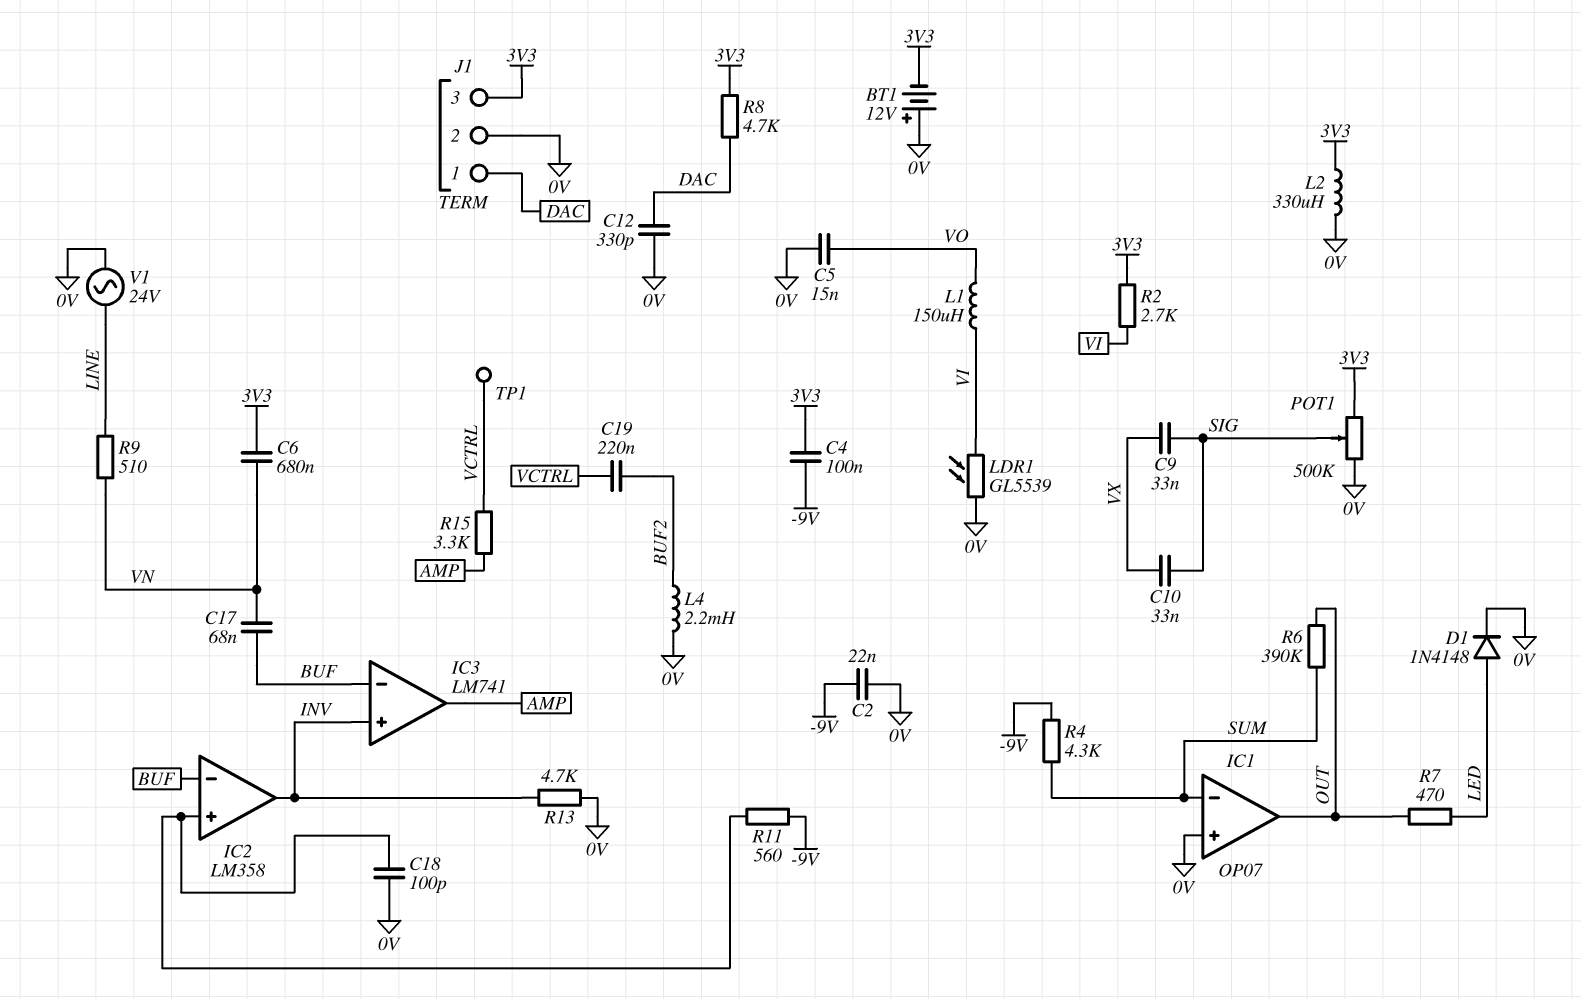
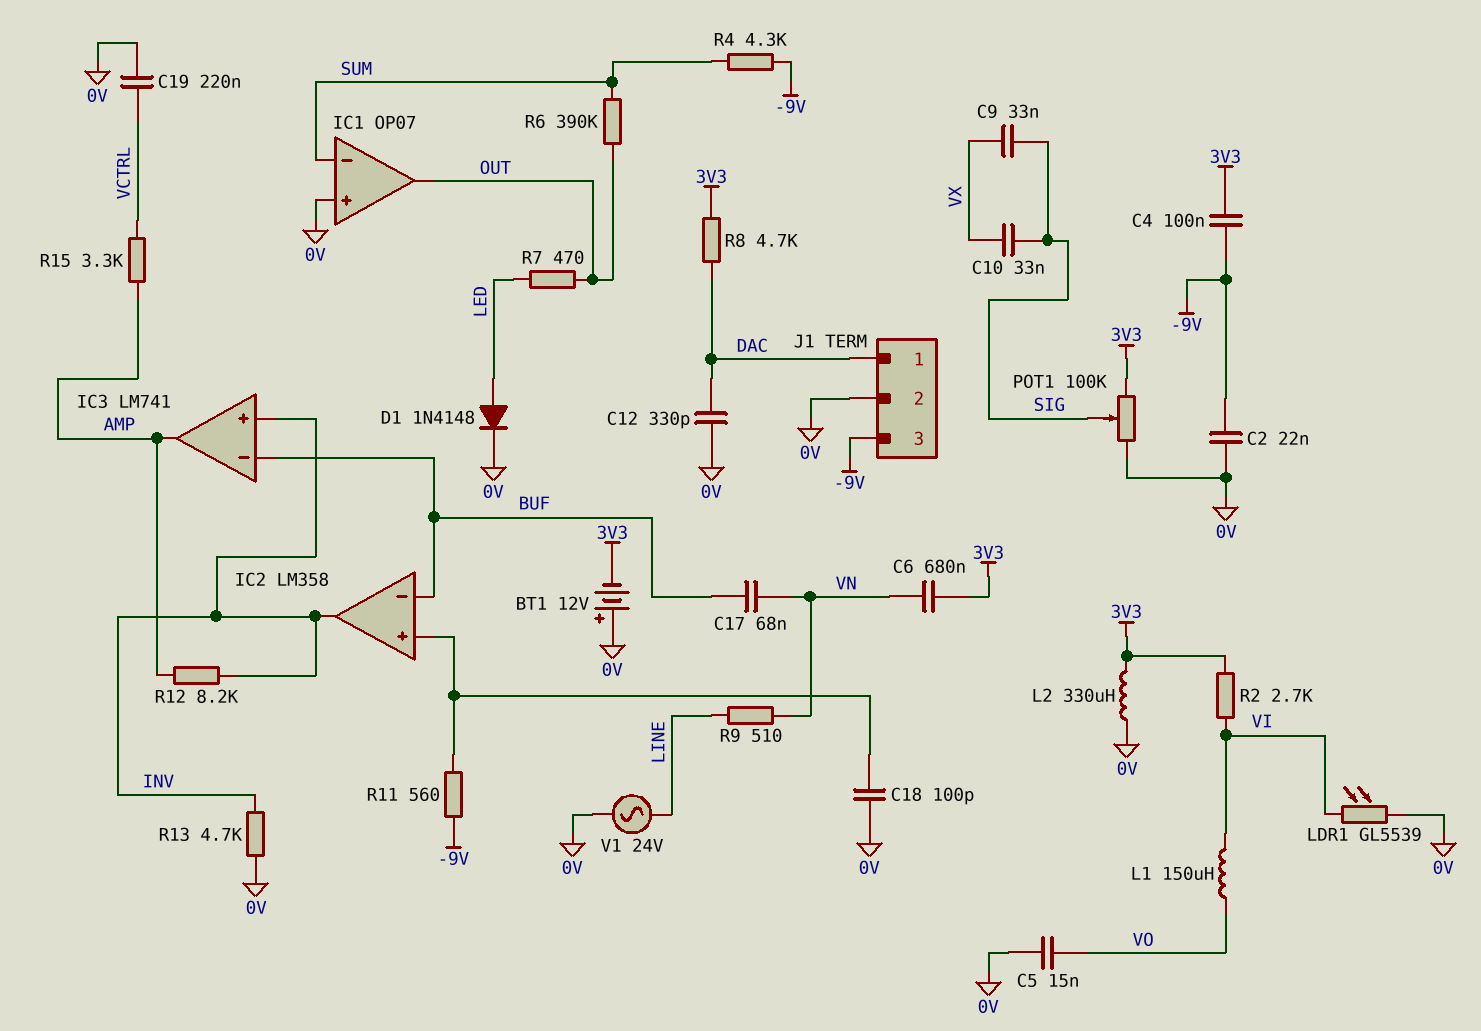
C19: 220nF (BUF2, VCTRL) -> 220nF (0V, VCTRL)
J1 pin 3: 3V3 -> -9V
L4: 2.2mH (0V, BUF2) -> none
POT1: 500k (0V, 3V3, wiper SIG) -> 100k (0V, 3V3, wiper SIG)
R12: none -> 8.2k (AMP, INV)
TP1: test point (VCTRL) -> none

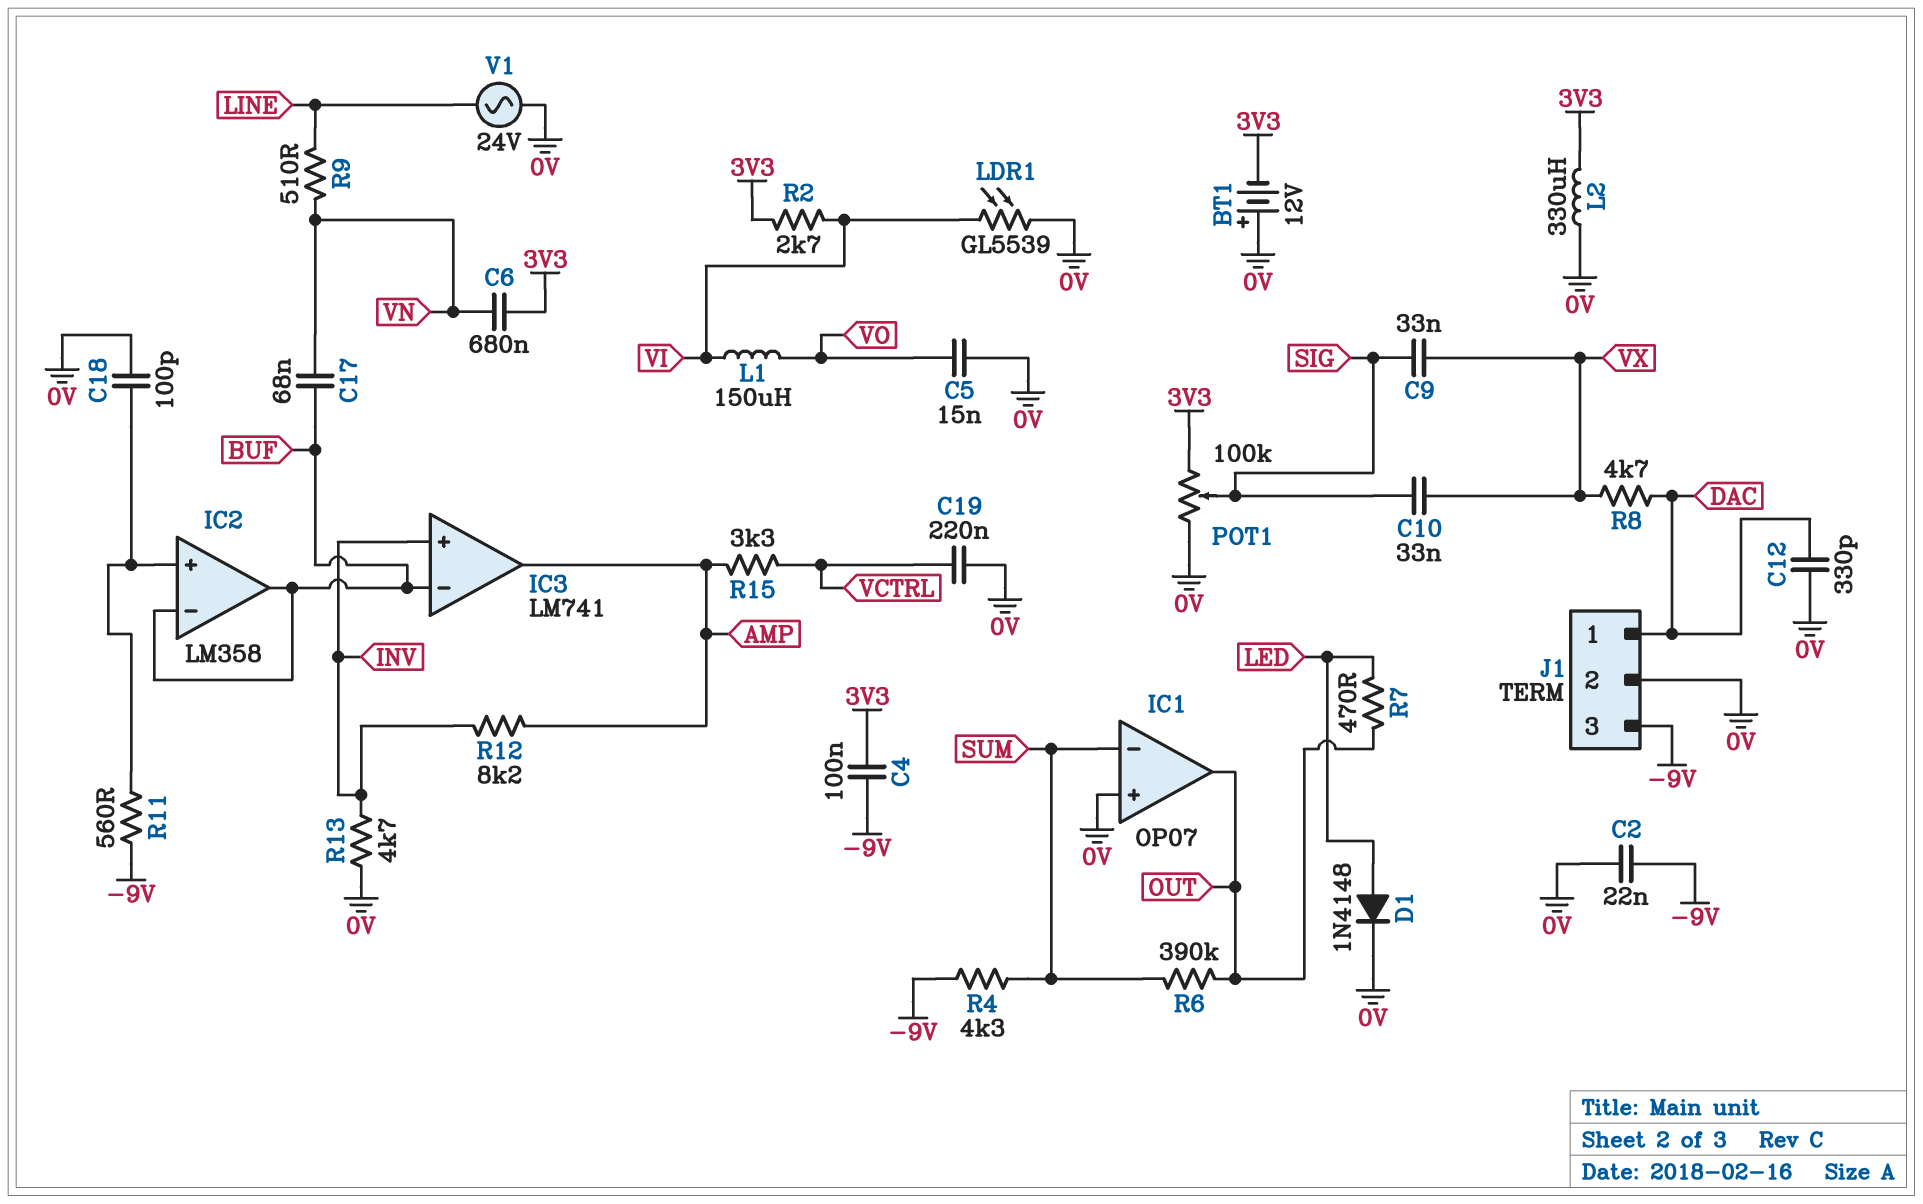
IC2 pin out: INV -> BUF
R8: 4.7k (3V3, DAC) -> 4.7k (DAC, VX)

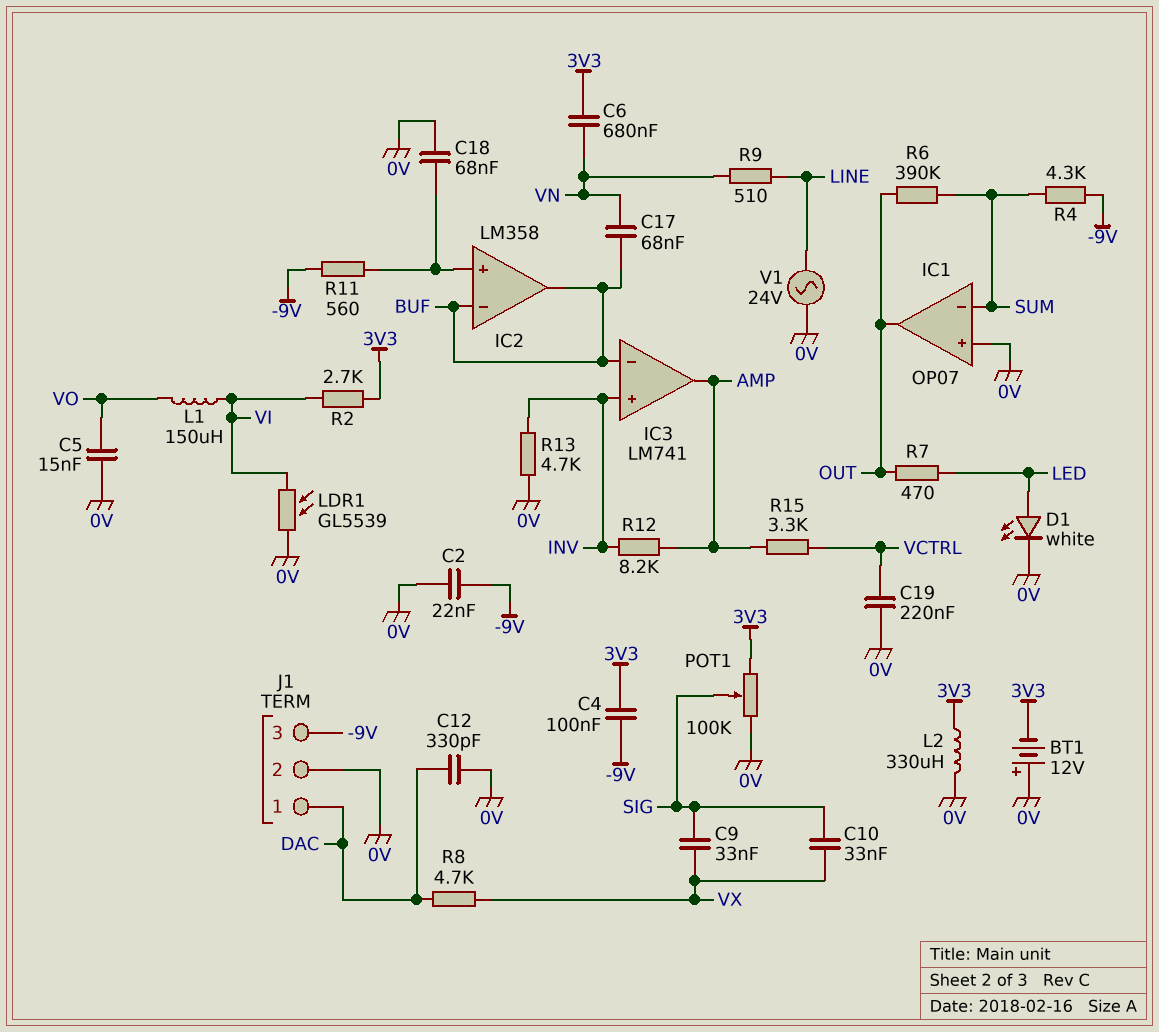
C18: 100pF (0V, IC2/in+) -> 68nF (0V, IC2/in+)
D1: diode 1N4148 (A LED, K 0V) -> LED white (A LED, K 0V)

